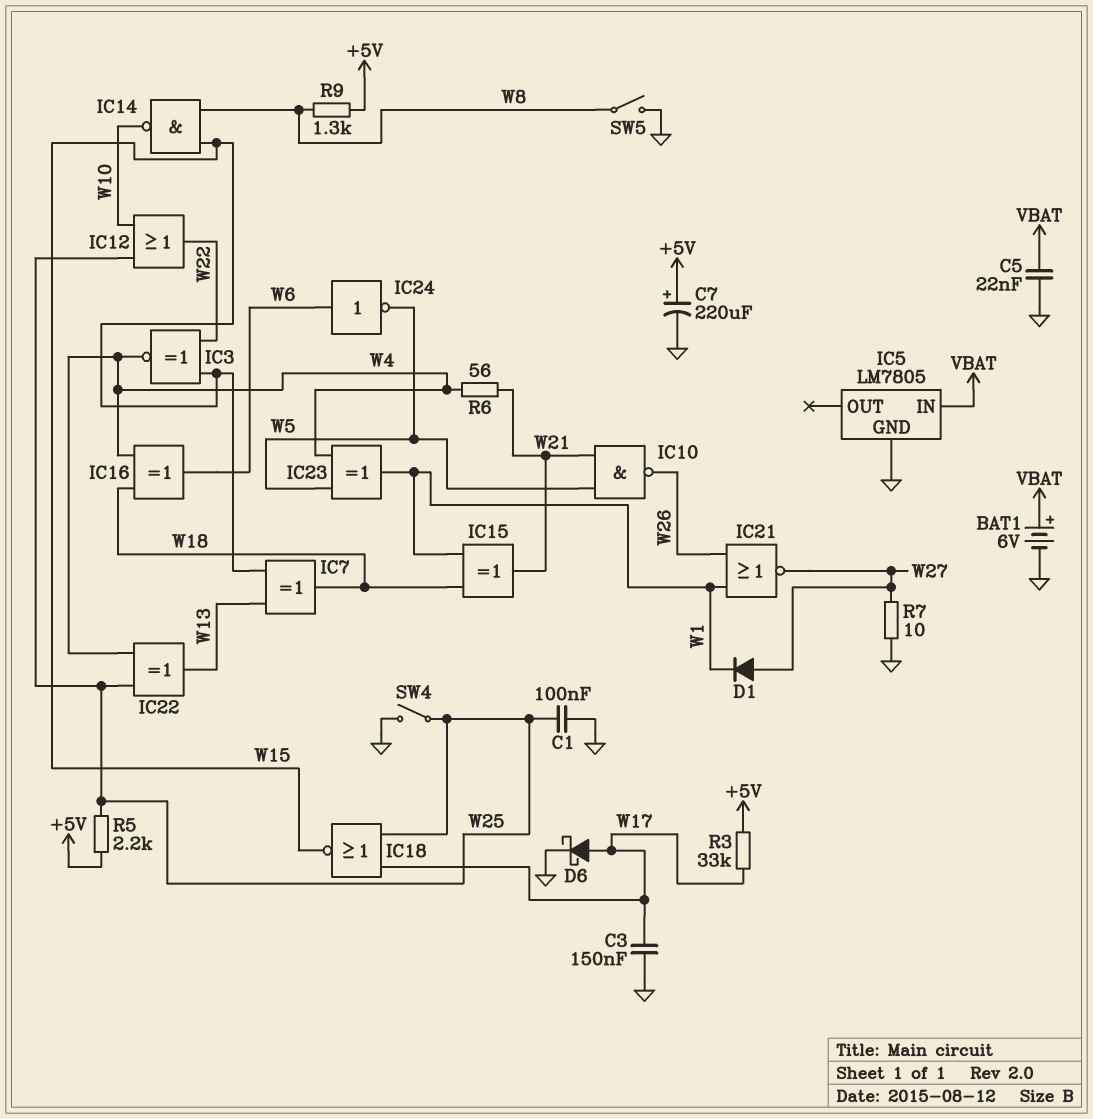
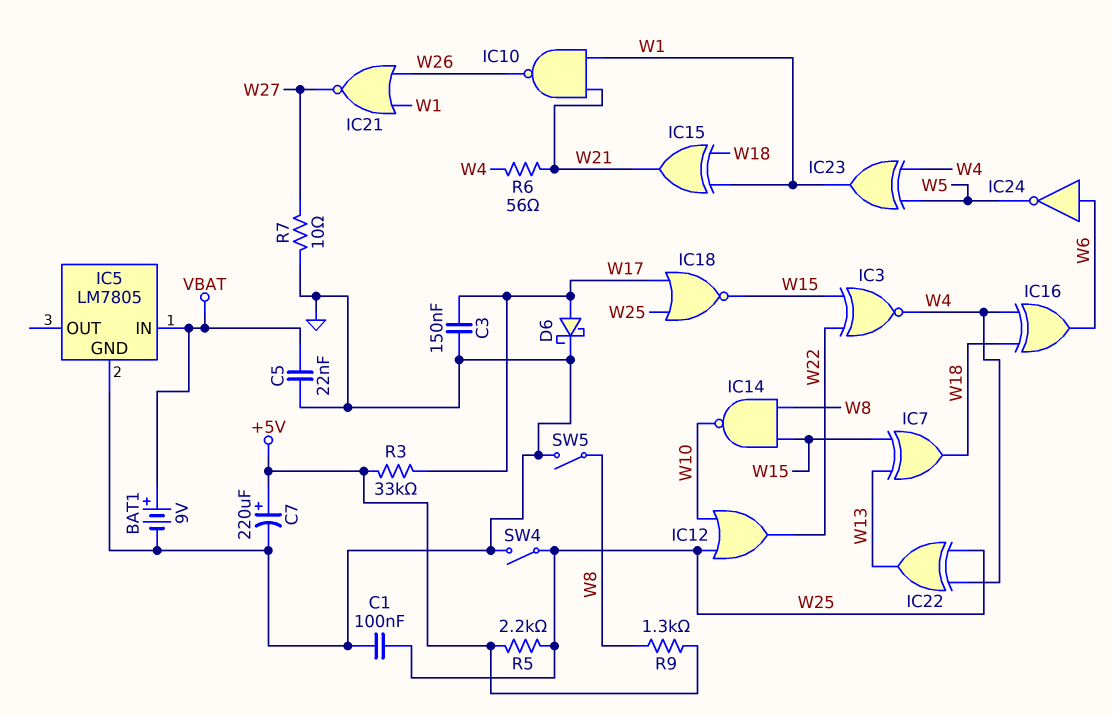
BAT1: 6V (plus VBAT, minus GND) -> 9V (plus VBAT, minus GND)
D1: diode (A W27, K W1) -> none
IC10: NAND (in W5, in W21, out W26) -> NAND (in W1, in W21, out W26)

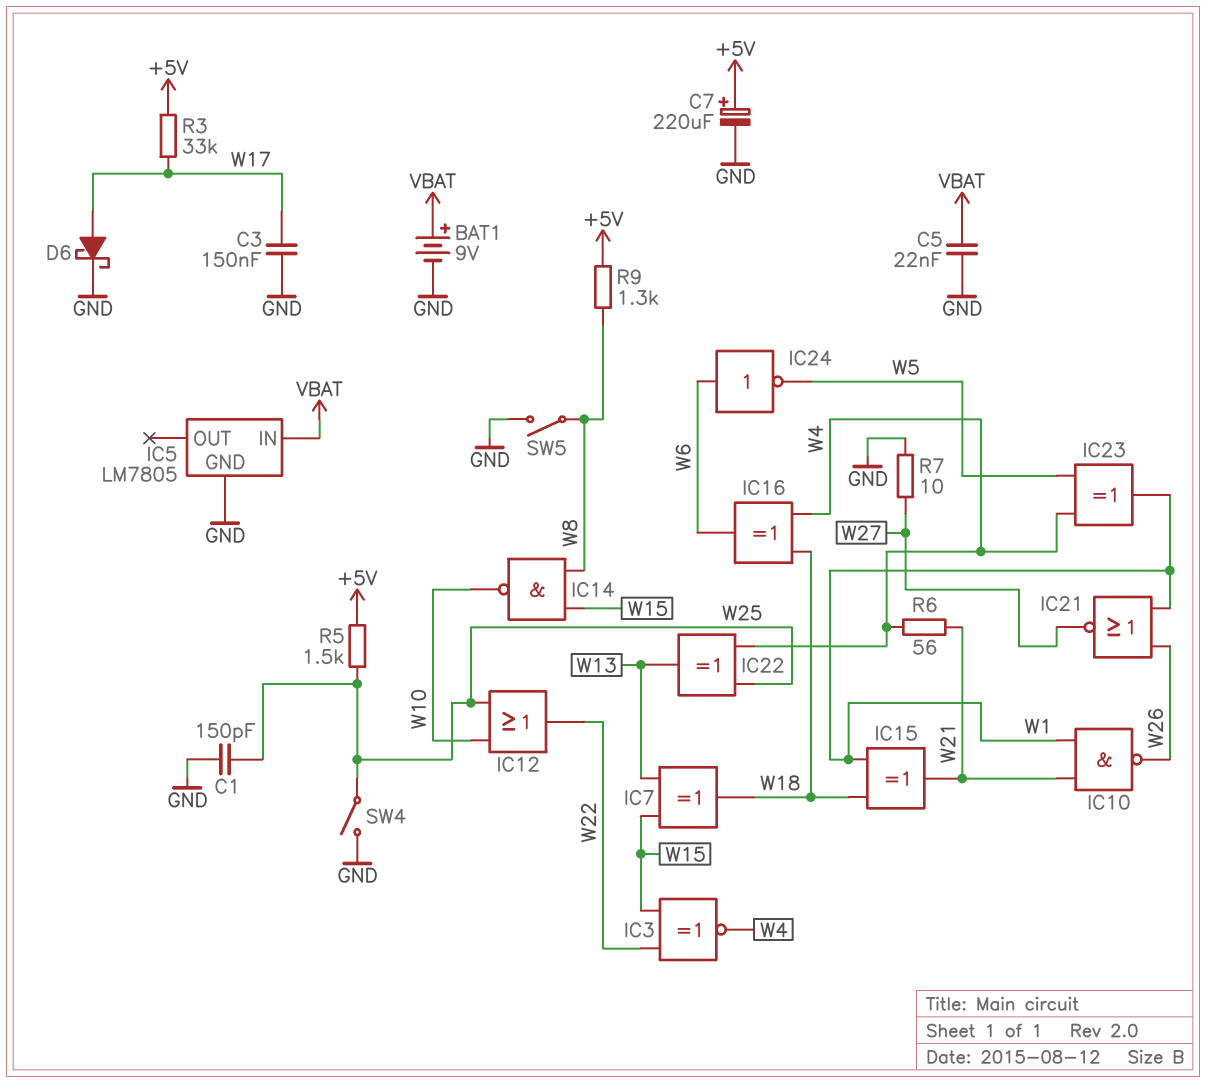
C1: 100nF (GND, W25) -> 150pF (GND, W25)
IC18: NOR (in W17, in W25, out W15) -> none
R5: 2.2k (+5V, W25) -> 1.5k (+5V, W25)

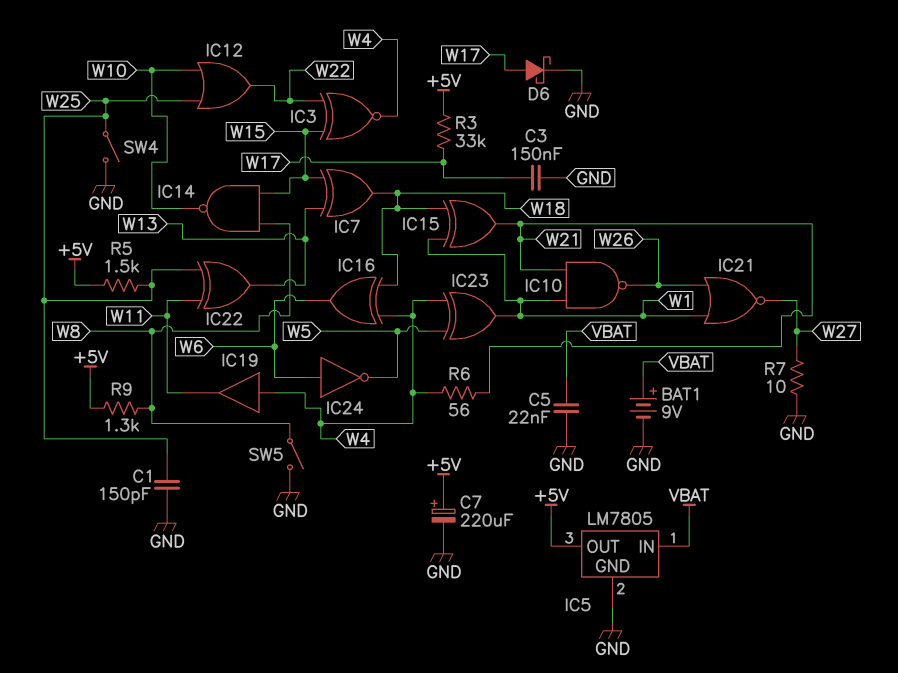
IC5 pin OUT: none -> +5V
IC19: none -> buffer (in W4, out W11)
IC22: XOR (in W4, in W25, out W13) -> XOR (in W11, in W25, out W13)

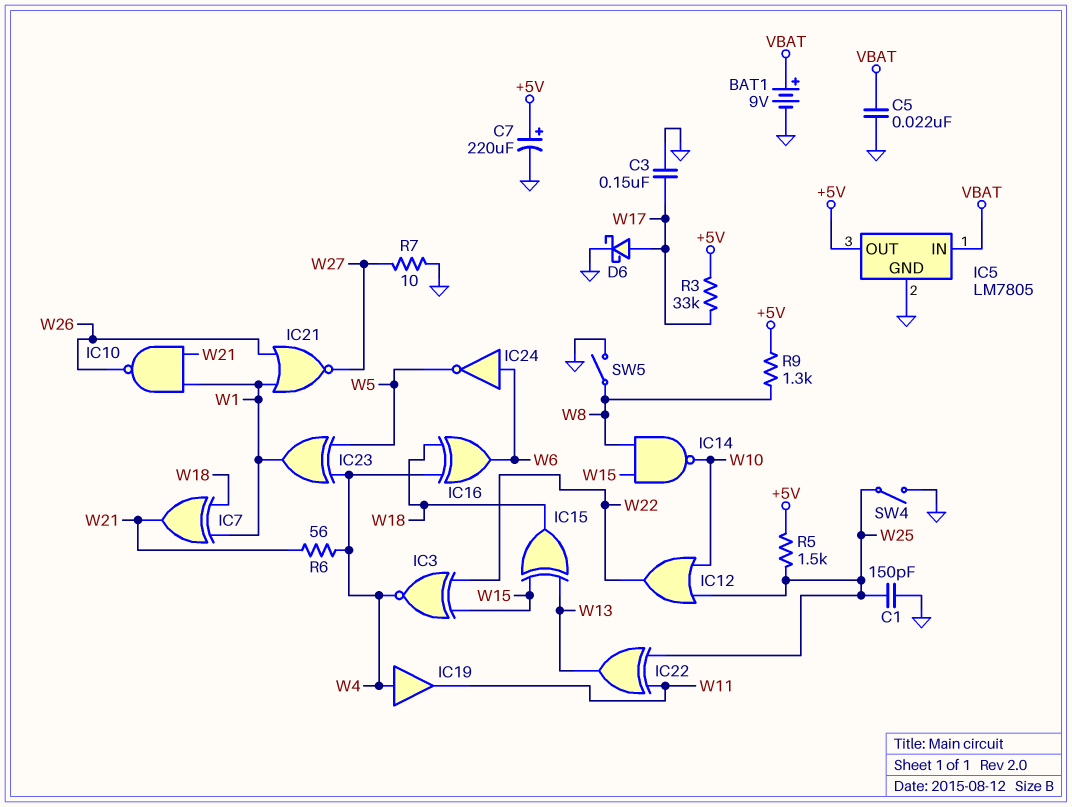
IC7: XOR (in W13, in W15, out W18) -> XOR (in W1, in W18, out W21)
IC15: XOR (in W1, in W18, out W21) -> XOR (in W13, in W15, out W18)

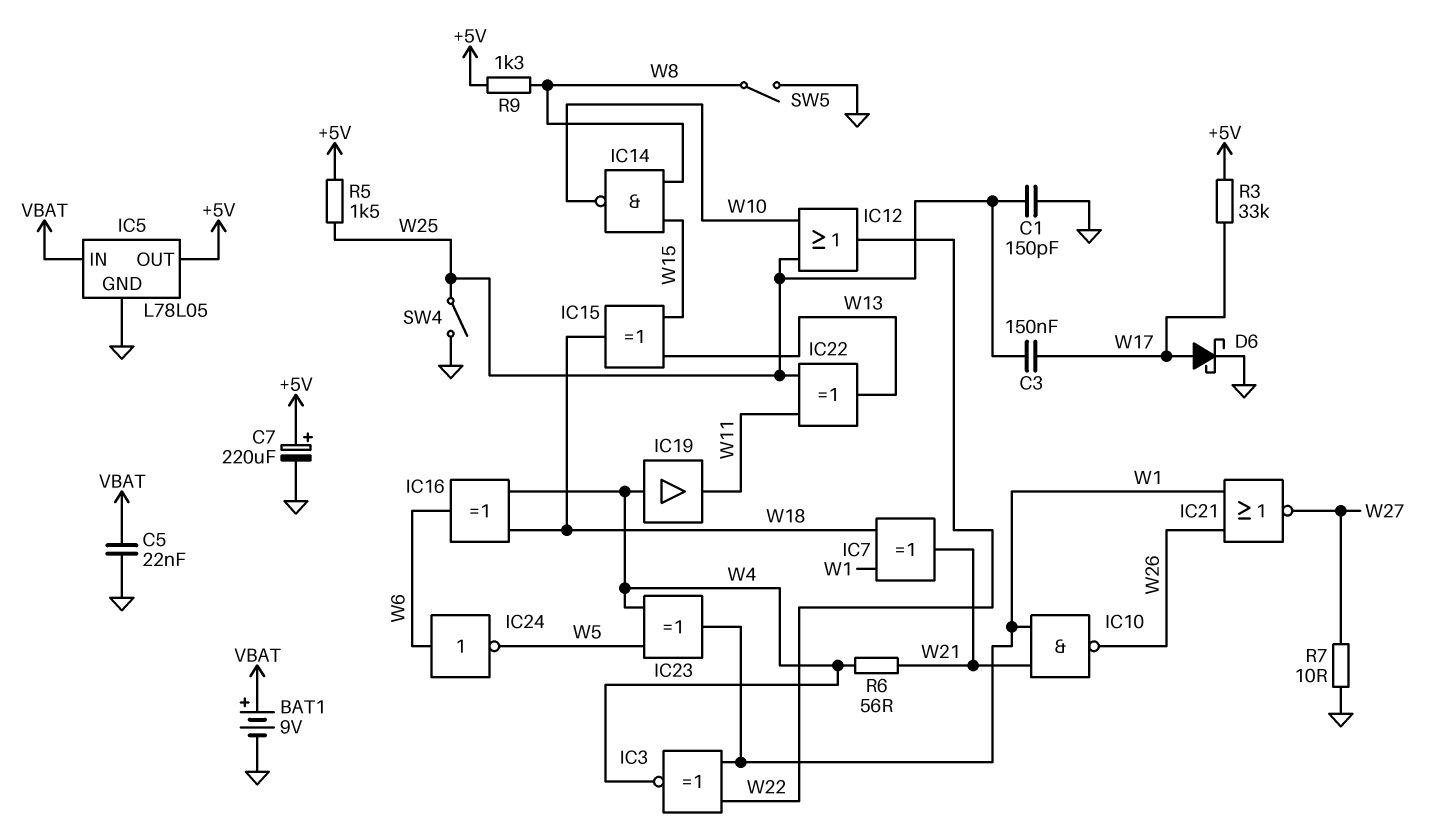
C3: 150nF (GND, W17) -> 150nF (W17, W25)
IC3: XNOR (in W15, in W22, out W4) -> XNOR (in W1, in W22, out W4)
IC5: LM7805 -> L78L05

